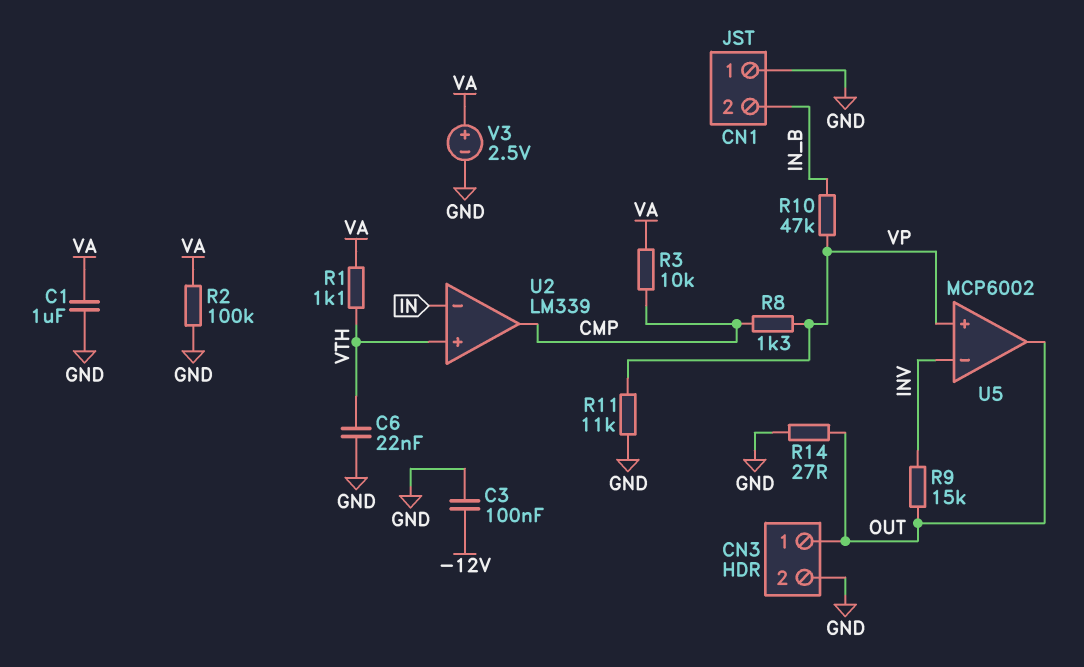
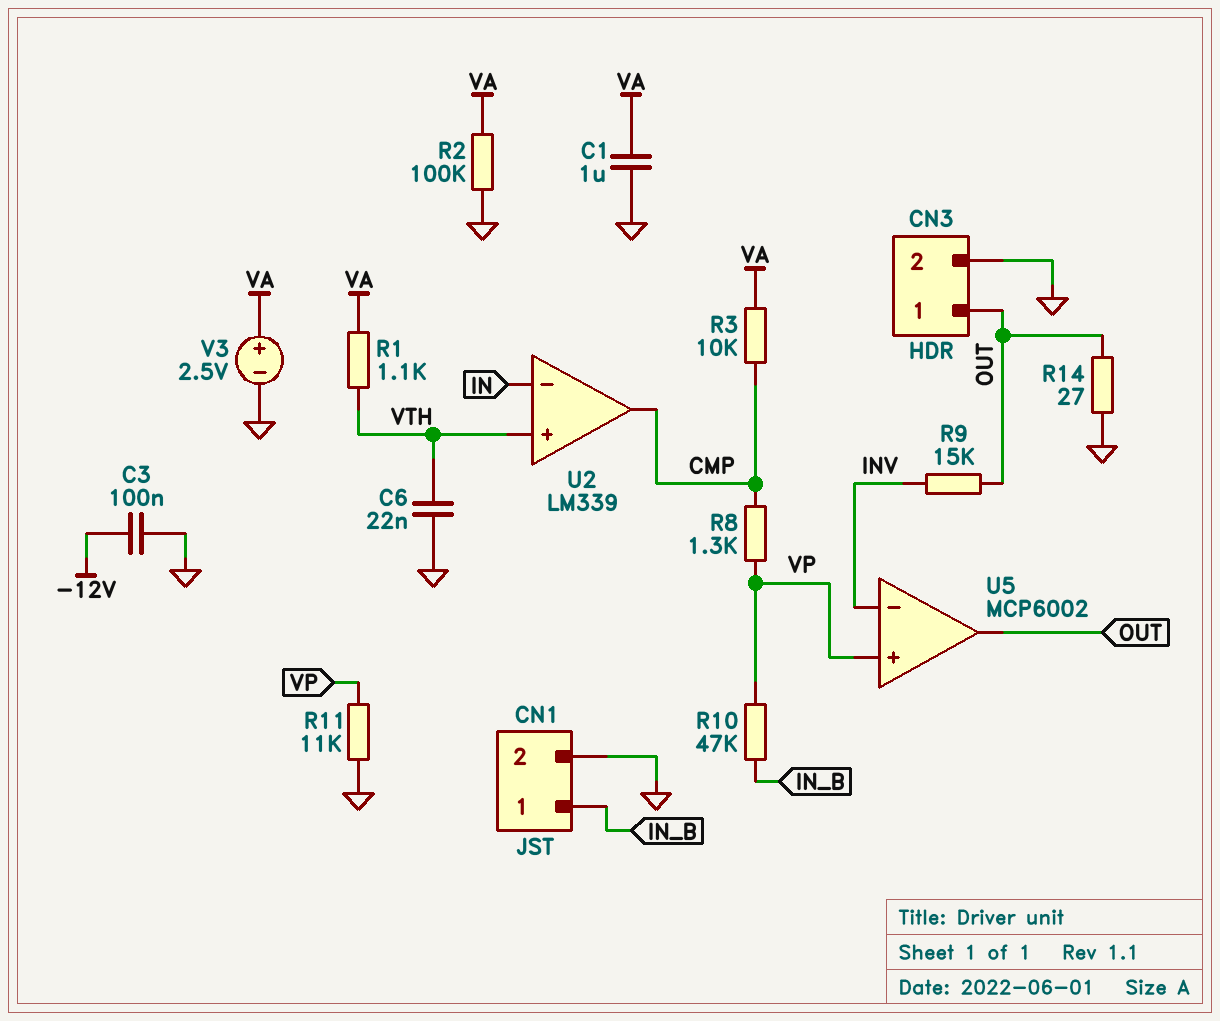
CN1 pin 1: GND -> IN_B
CN1 pin 2: IN_B -> GND

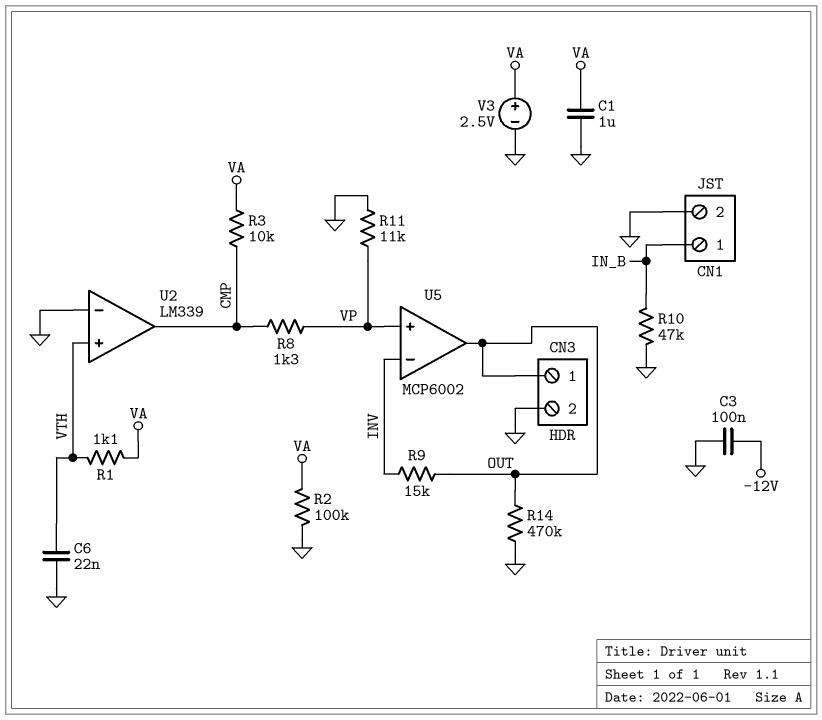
R10: 47k (IN_B, VP) -> 47k (GND, IN_B)
R14: 27 (GND, OUT) -> 470k (GND, OUT)
U2 pin in-: IN -> GND

